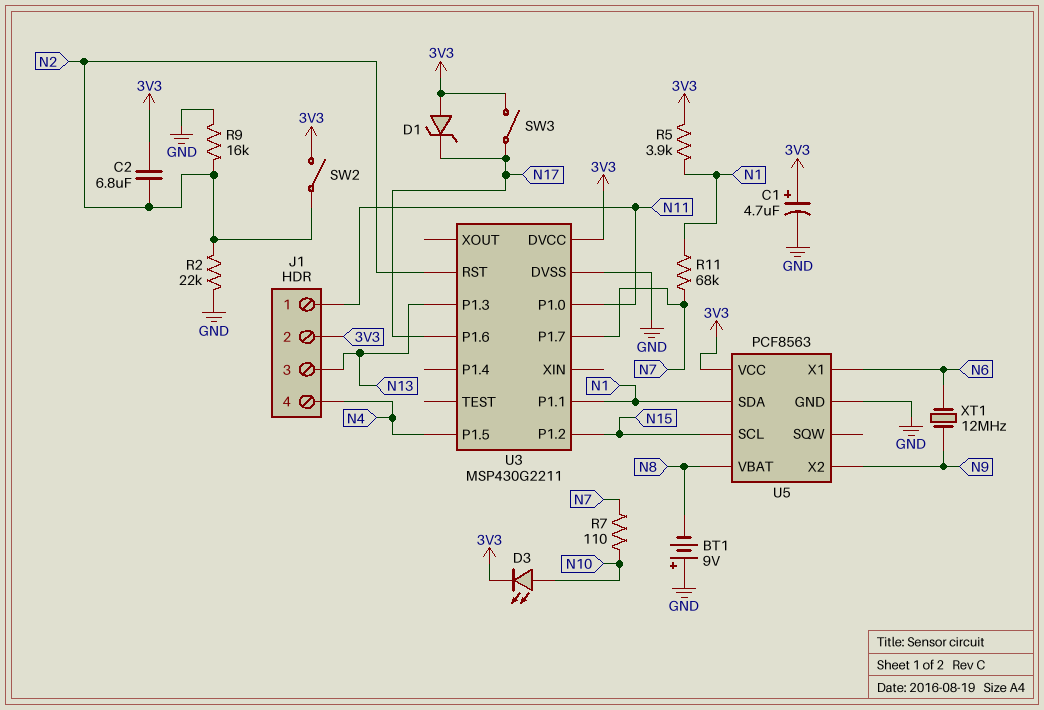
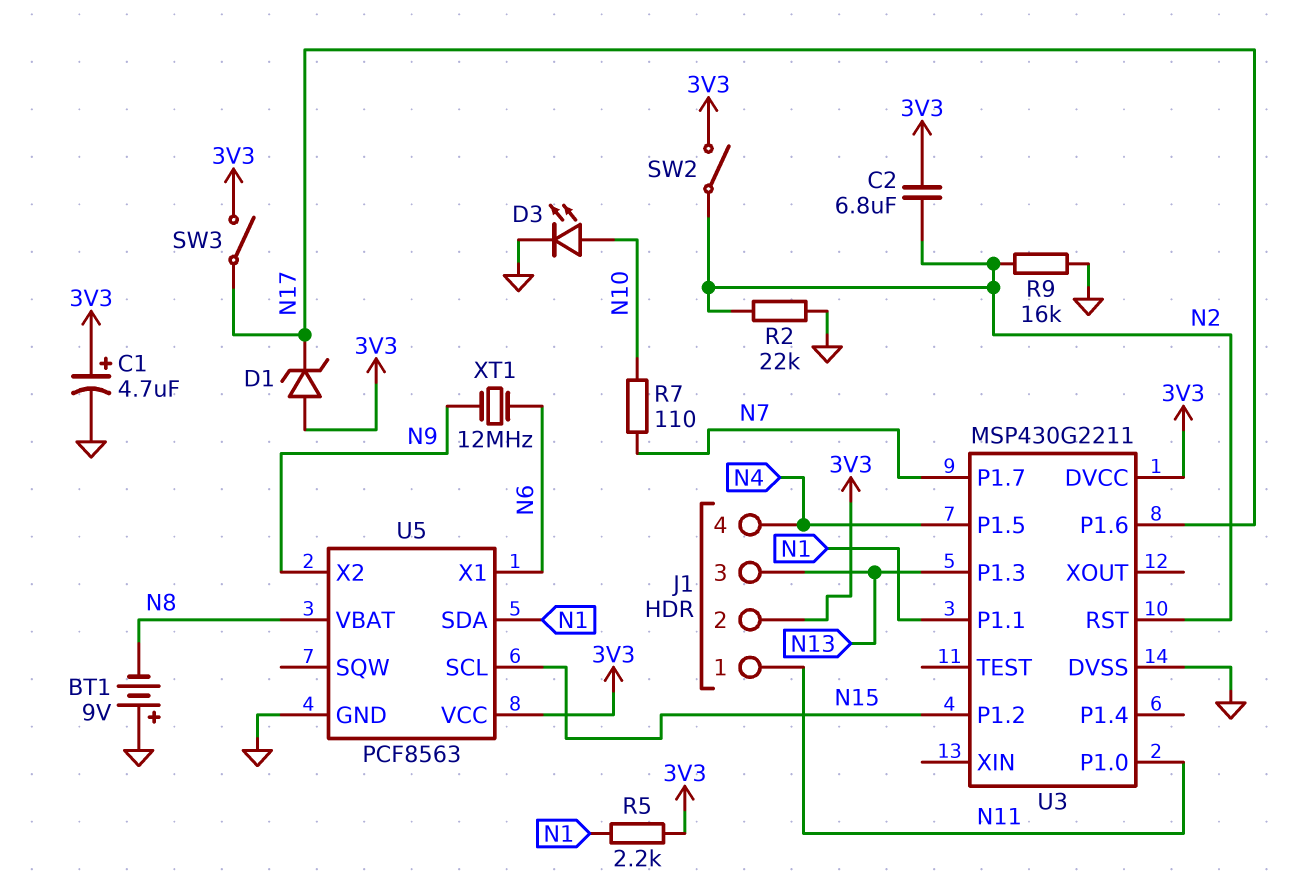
D3: LED (A N10, K 3V3) -> LED (A N10, K GND)
R5: 3.9k (3V3, N1) -> 2.2k (3V3, N1)
R11: 68k (N1, N7) -> none

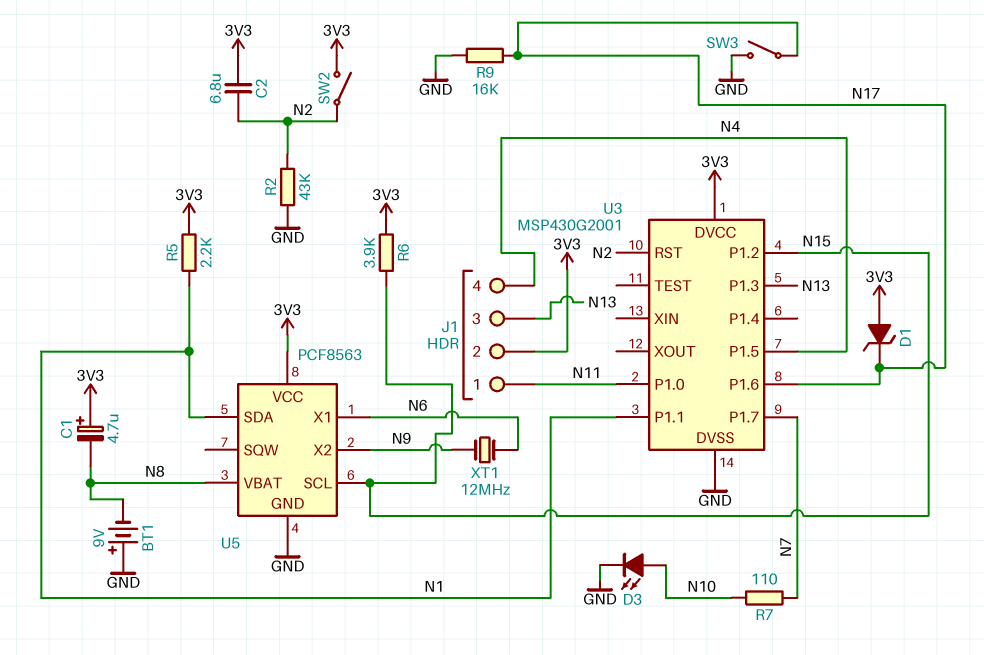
C1: 4.7uF (plus 3V3, minus GND) -> 4.7uF (plus 3V3, minus N8)
R2: 22k (GND, N2) -> 43k (GND, N2)
R6: none -> 3.9k (3V3, N15)
R9: 16k (GND, N2) -> 16k (GND, N17)
SW3: switch (3V3, N17) -> switch (GND, N17)
U3: MSP430G2211 -> MSP430G2001

